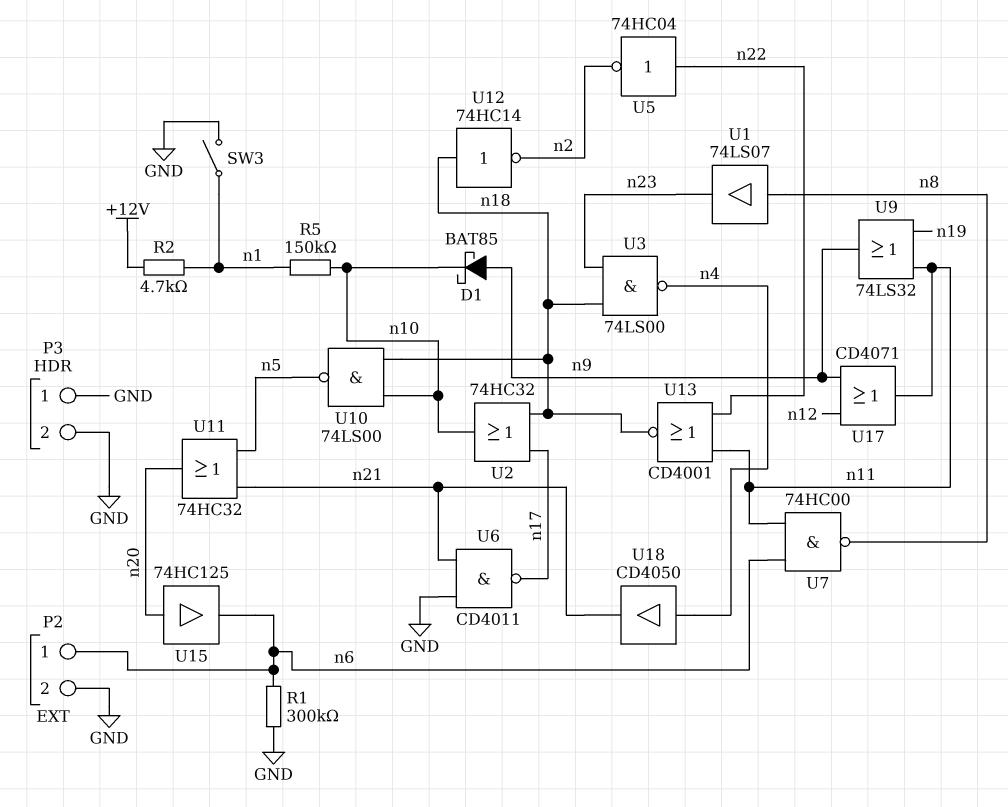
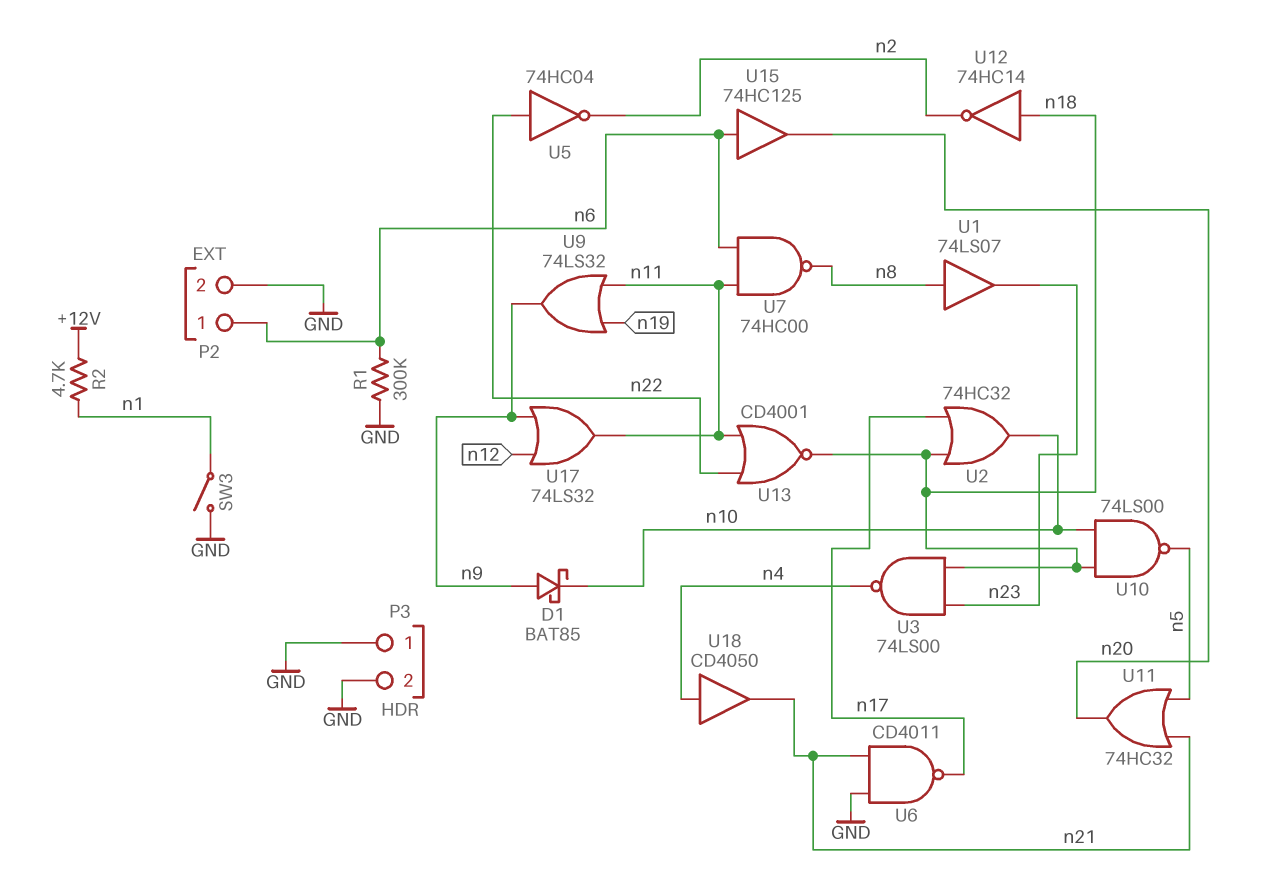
R5: 150k (n1, n10) -> none
U15: buffer 74HC125 (in n20, out n6) -> buffer 74HC125 (in n6, out n20)
U17: OR CD4071 (in n9, in n12, out n11) -> OR 74LS32 (in n9, in n12, out n11)

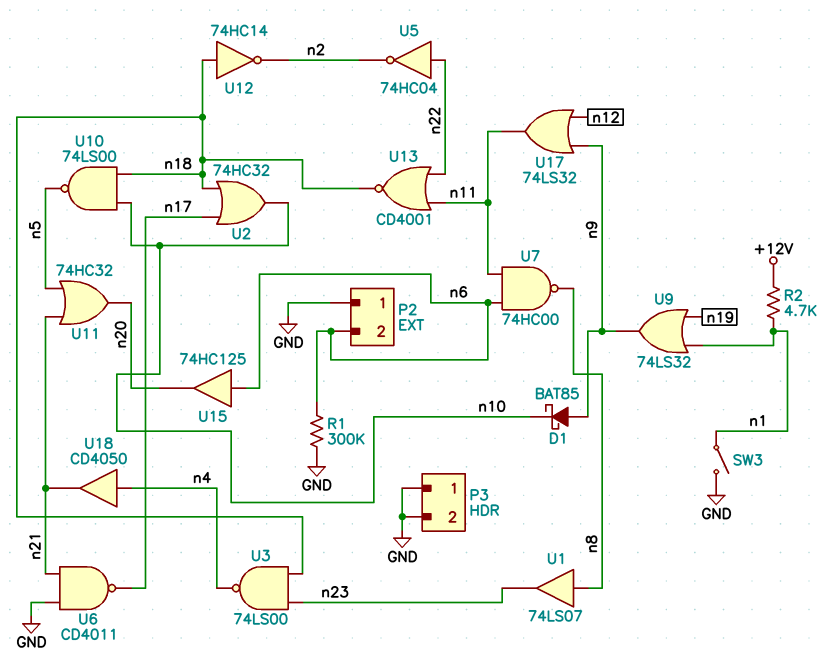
P2 pin 1: n6 -> GND
P2 pin 2: GND -> n6
U9: OR 74LS32 (in n11, in n19, out n9) -> OR 74LS32 (in n1, in n19, out n9)

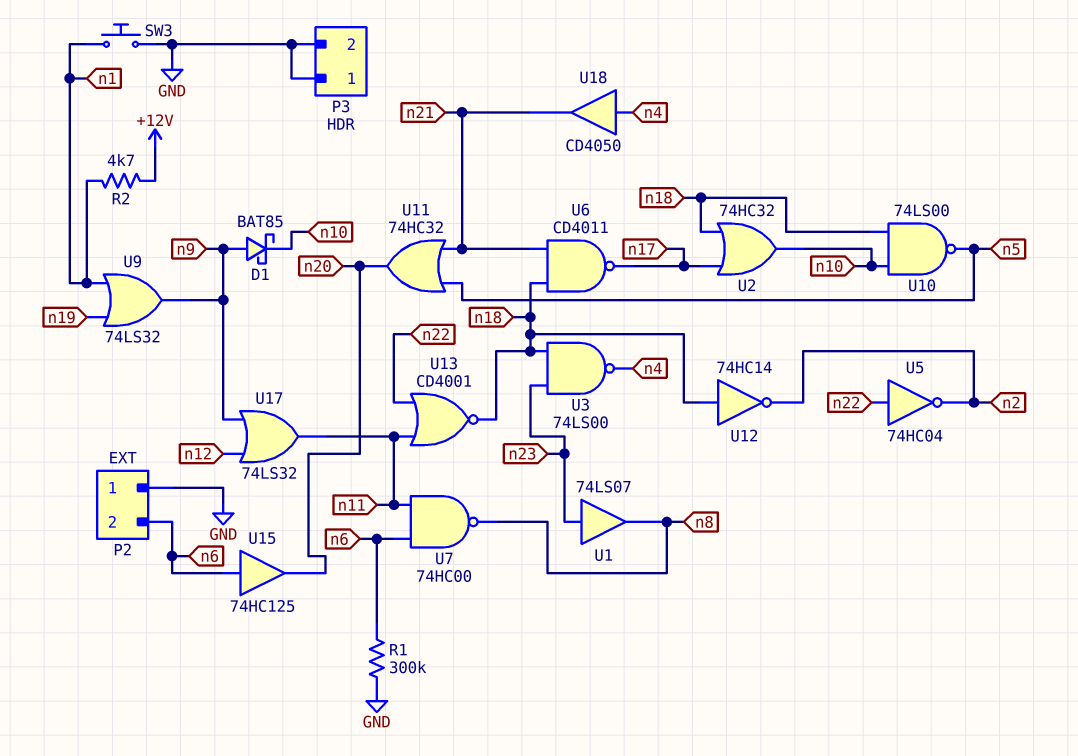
SW3: switch (GND, n1) -> button (GND, n1)
U1: buffer 74LS07 (in n8, out n23) -> buffer 74LS07 (in n23, out n8)
U6: NAND CD4011 (in GND, in n21, out n17) -> NAND CD4011 (in n18, in n21, out n17)

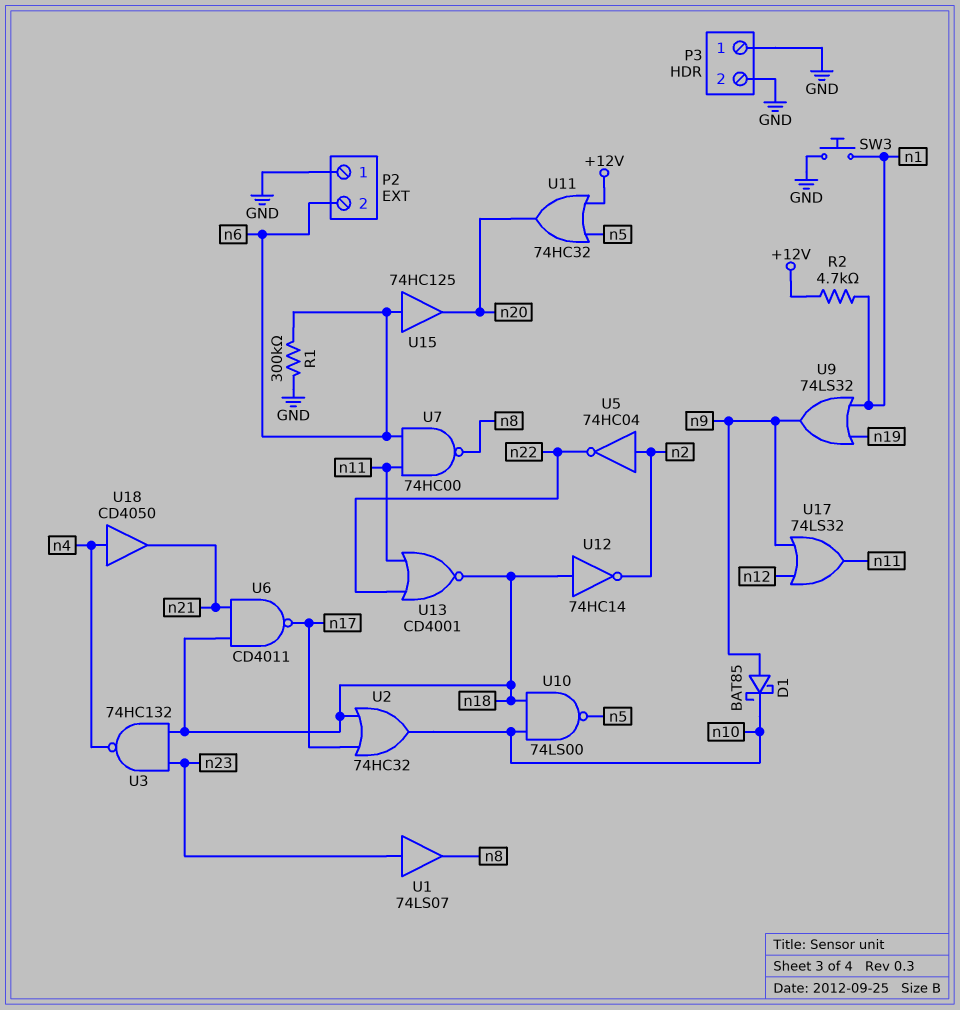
U3: NAND 74LS00 (in n18, in n23, out n4) -> NAND 74HC132 (in n18, in n23, out n4)
U5: NOT 74HC04 (in n22, out n2) -> NOT 74HC04 (in n2, out n22)
U11: OR 74HC32 (in n5, in n21, out n20) -> OR 74HC32 (in +12V, in n5, out n20)

